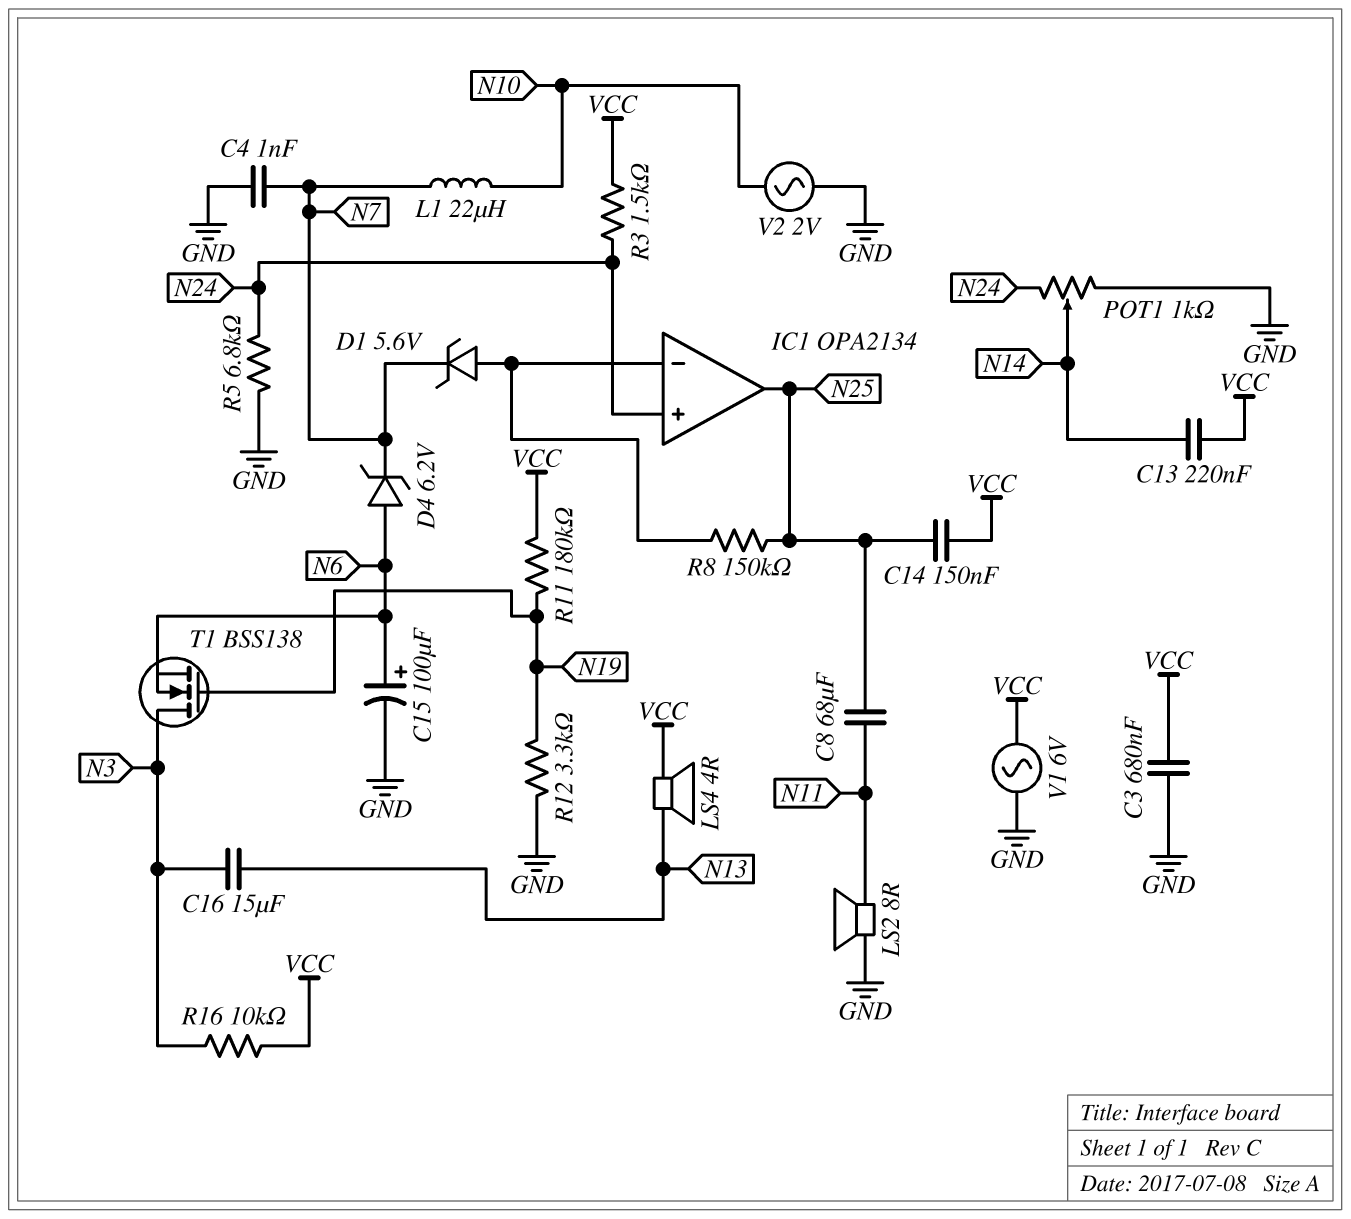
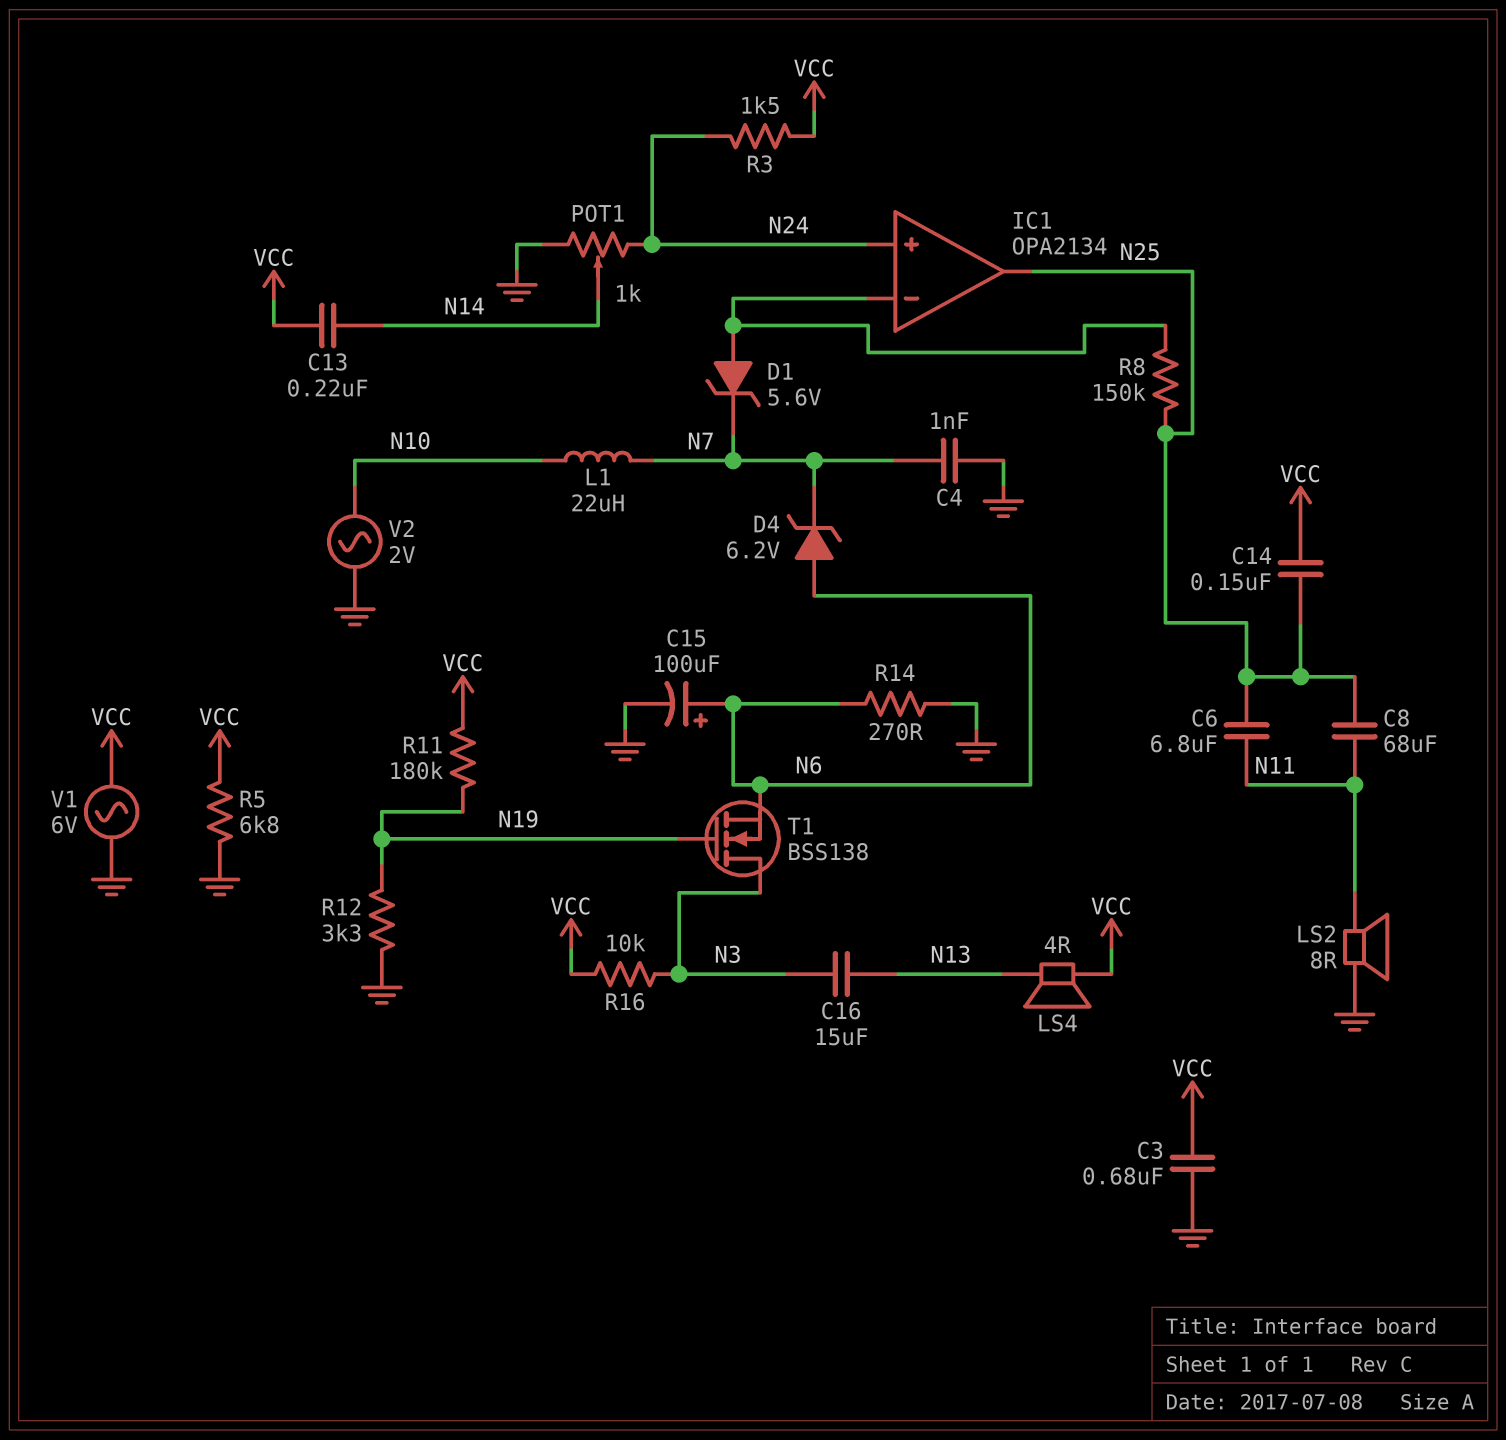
C6: none -> 6.8uF (N11, N25)
R5: 6.8k (GND, N24) -> 6.8k (GND, VCC)
R14: none -> 270 (GND, N6)

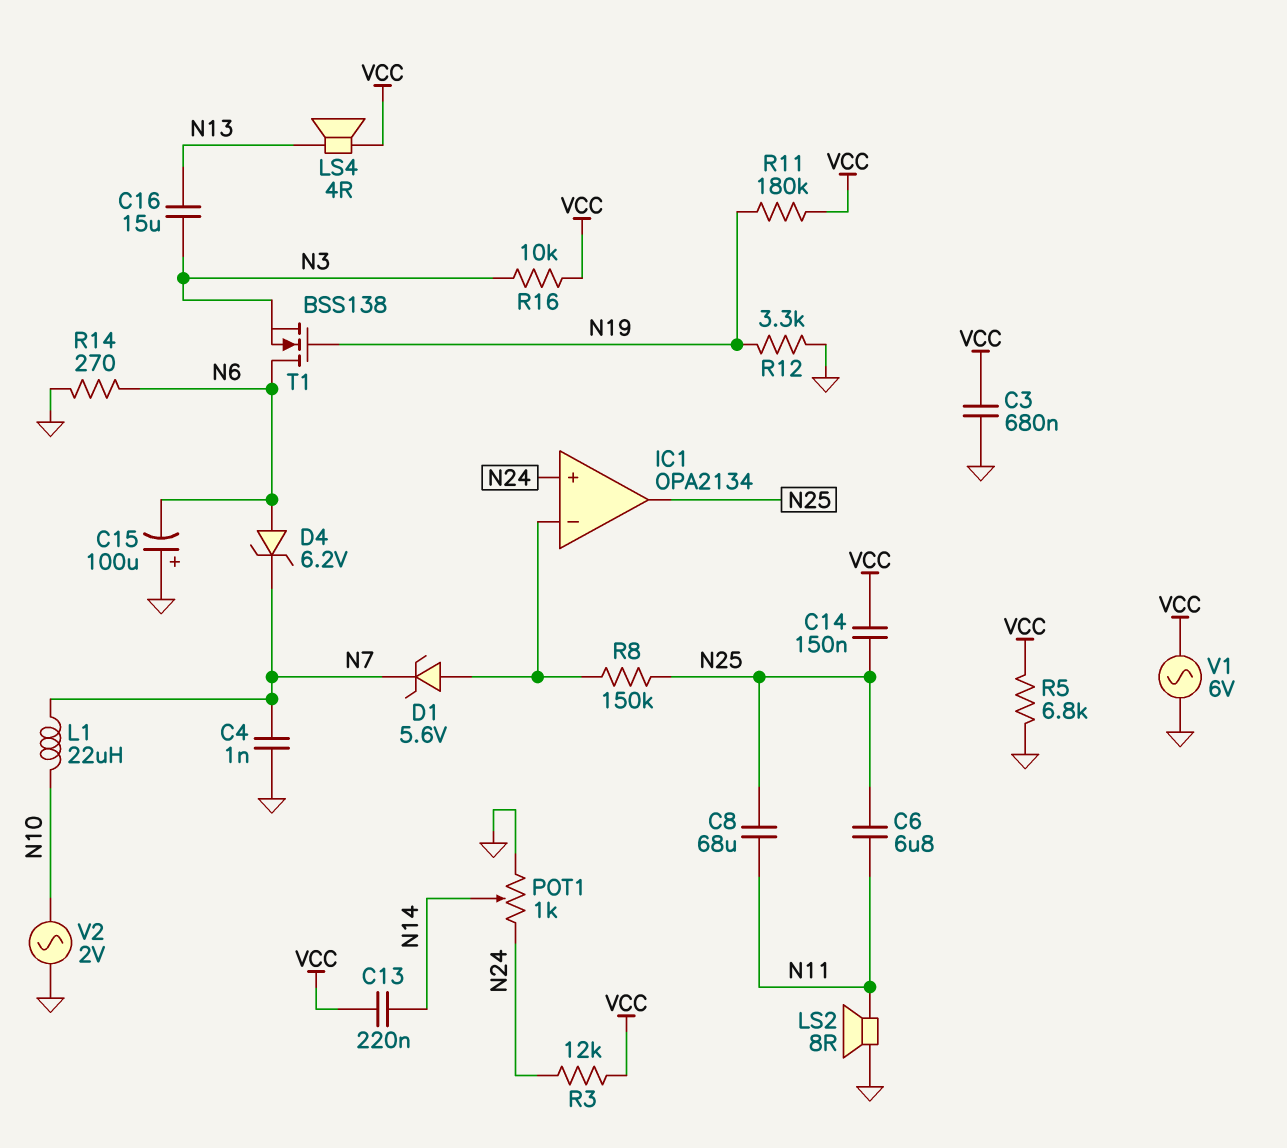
C15: 100uF (plus N6, minus GND) -> 100uF (plus GND, minus N6)
R3: 1.5k (N24, VCC) -> 12k (N24, VCC)
T1: NMOS BSS138 (G N19, D N3, S N6) -> NMOS BSS138 (G N19, D N6, S N3)

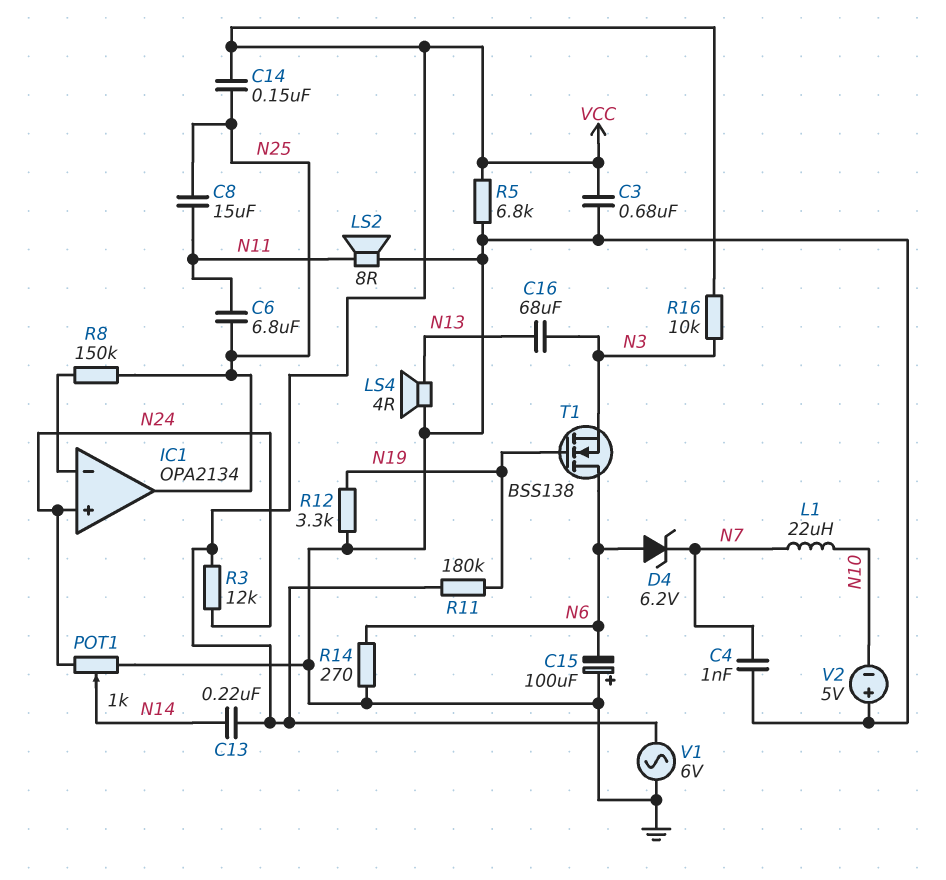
C8: 68uF (N11, N25) -> 15uF (N11, N25)
C16: 15uF (N3, N13) -> 68uF (N3, N13)
D1: zener 5.6V (A IC1/in-, K N7) -> none
LS4: speaker 4R (N13, VCC) -> speaker 4R (GND, N13)
V2: AC 2V (GND, N10) -> 5V (plus GND, minus N10)

